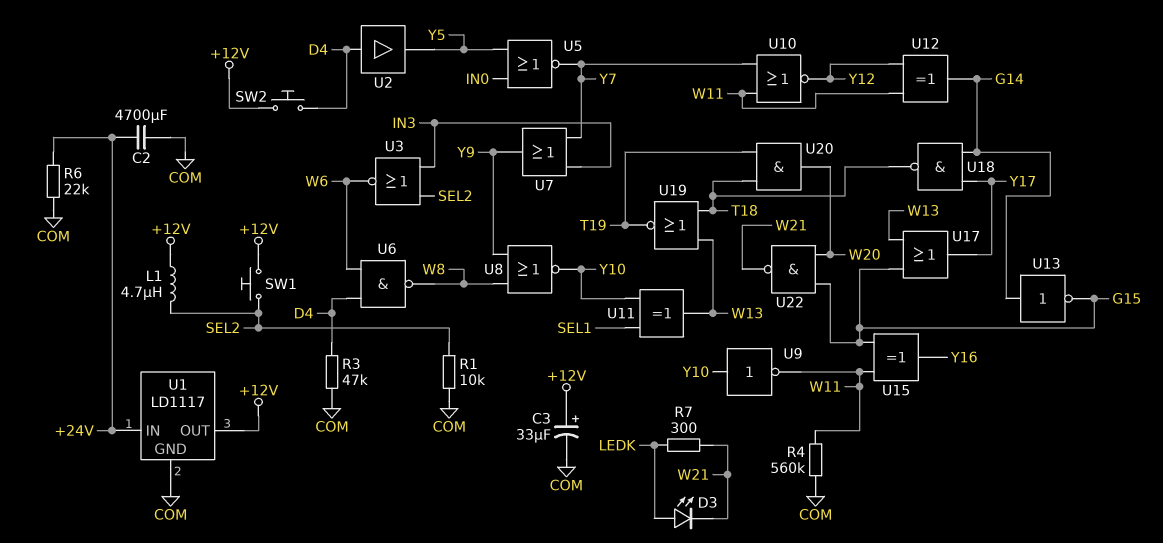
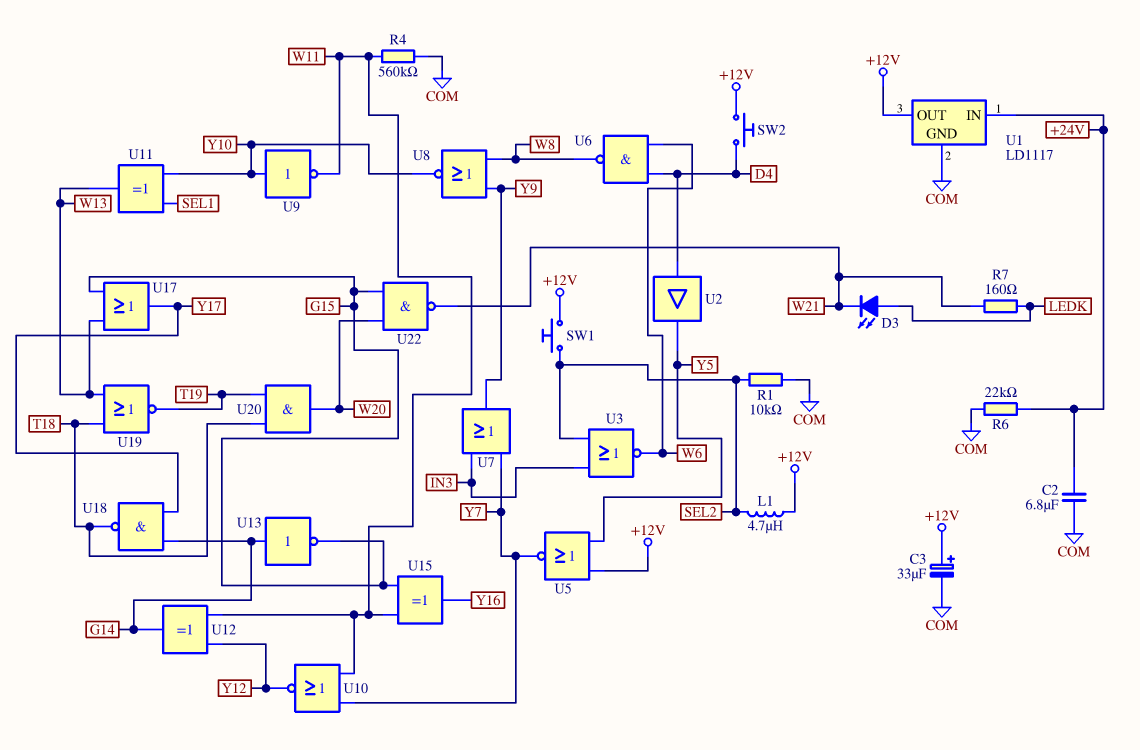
C2: 4700uF (+24V, COM) -> 6.8uF (+24V, COM)
R3: 47k (COM, D4) -> none
R7: 300 (LEDK, W21) -> 160 (LEDK, W21)
U5: NOR (in IN0, in Y5, out Y7) -> NOR (in +12V, in Y5, out Y7)

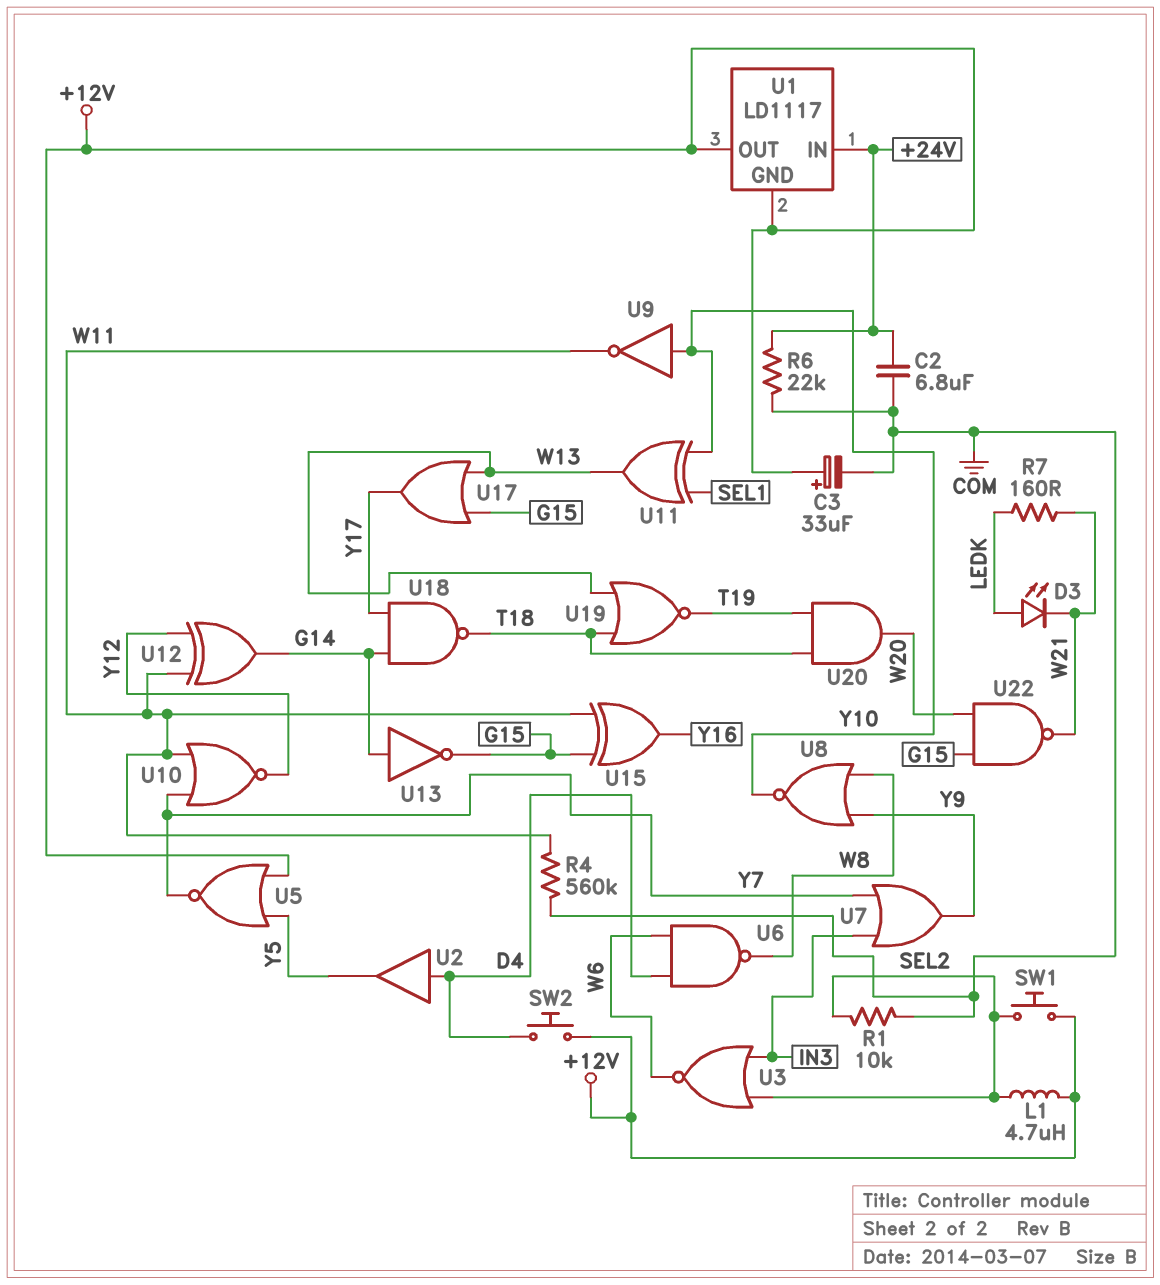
U1 pin GND: COM -> +12V

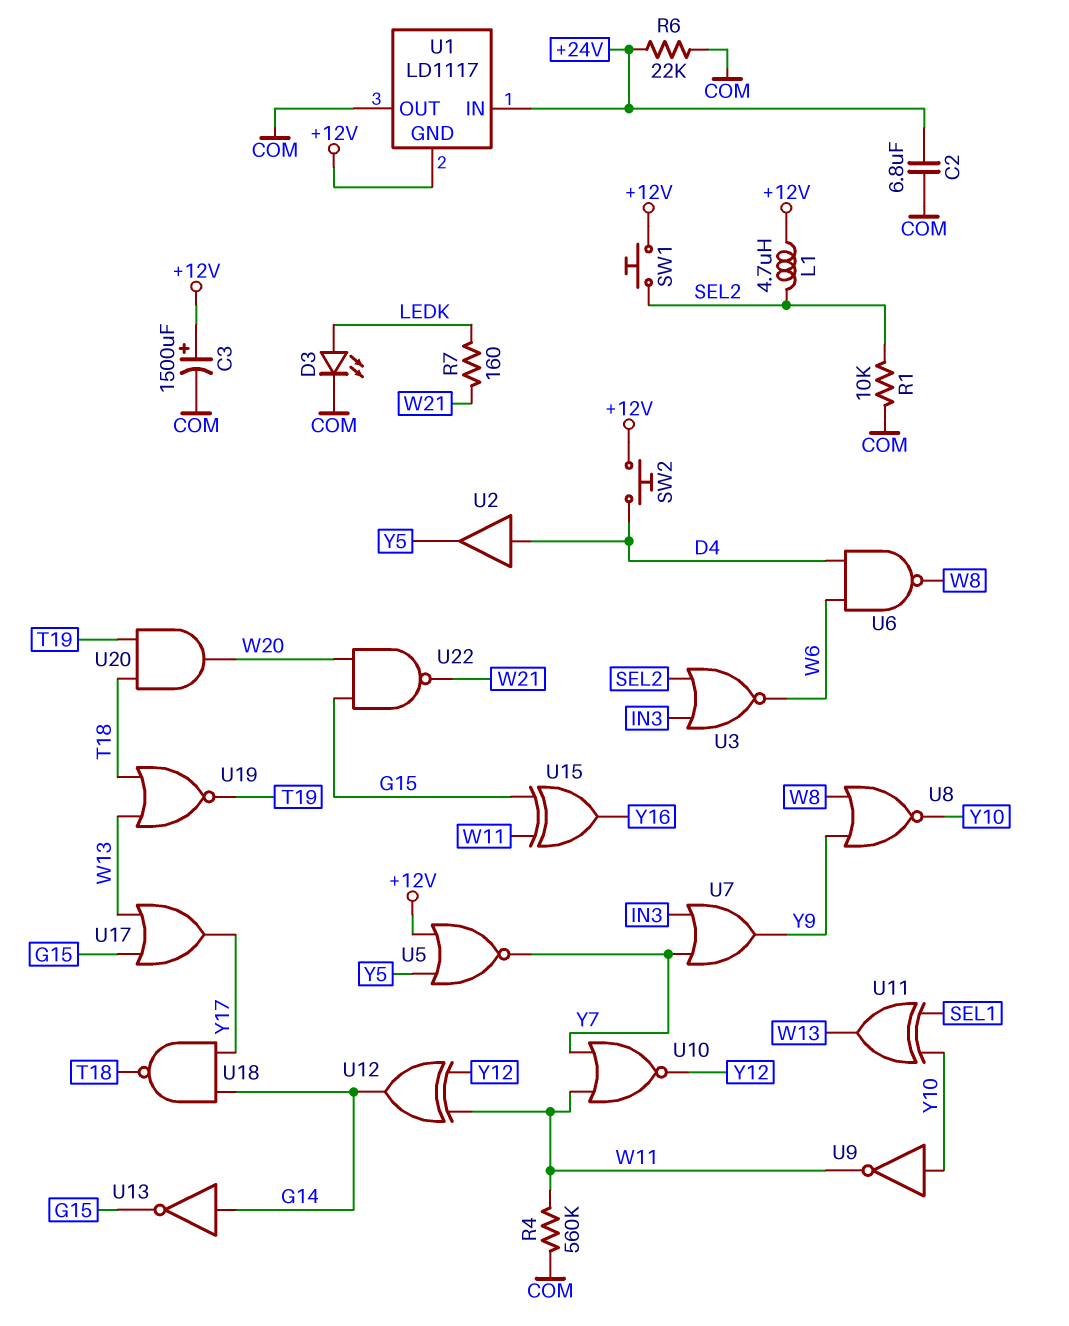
C3: 33uF (plus +12V, minus COM) -> 1500uF (plus +12V, minus COM)
D3: LED (A LEDK, K W21) -> LED (A LEDK, K COM)
U1 pin OUT: +12V -> COM

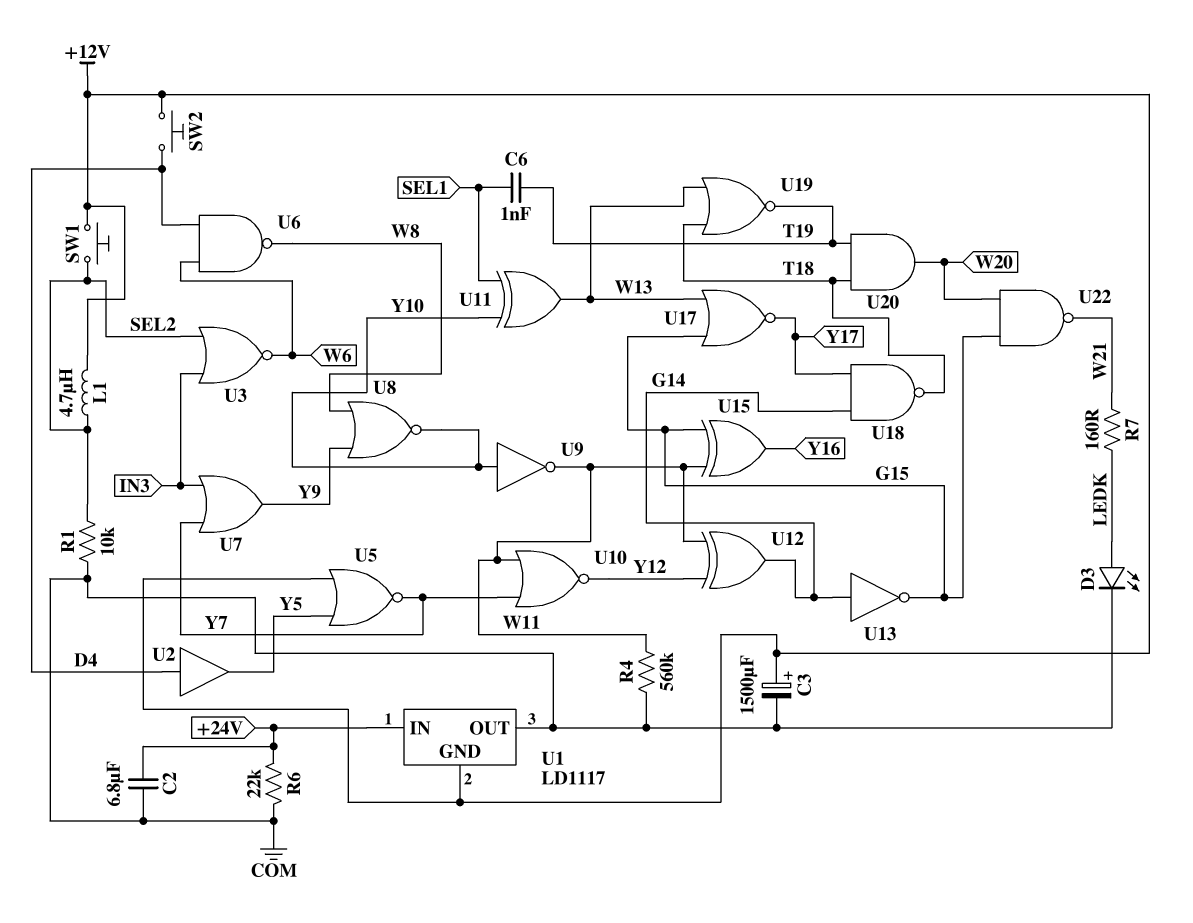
C6: none -> 1nF (SEL1, T19)
U17: OR (in G15, in W13, out Y17) -> NOR (in G15, in W13, out Y17)

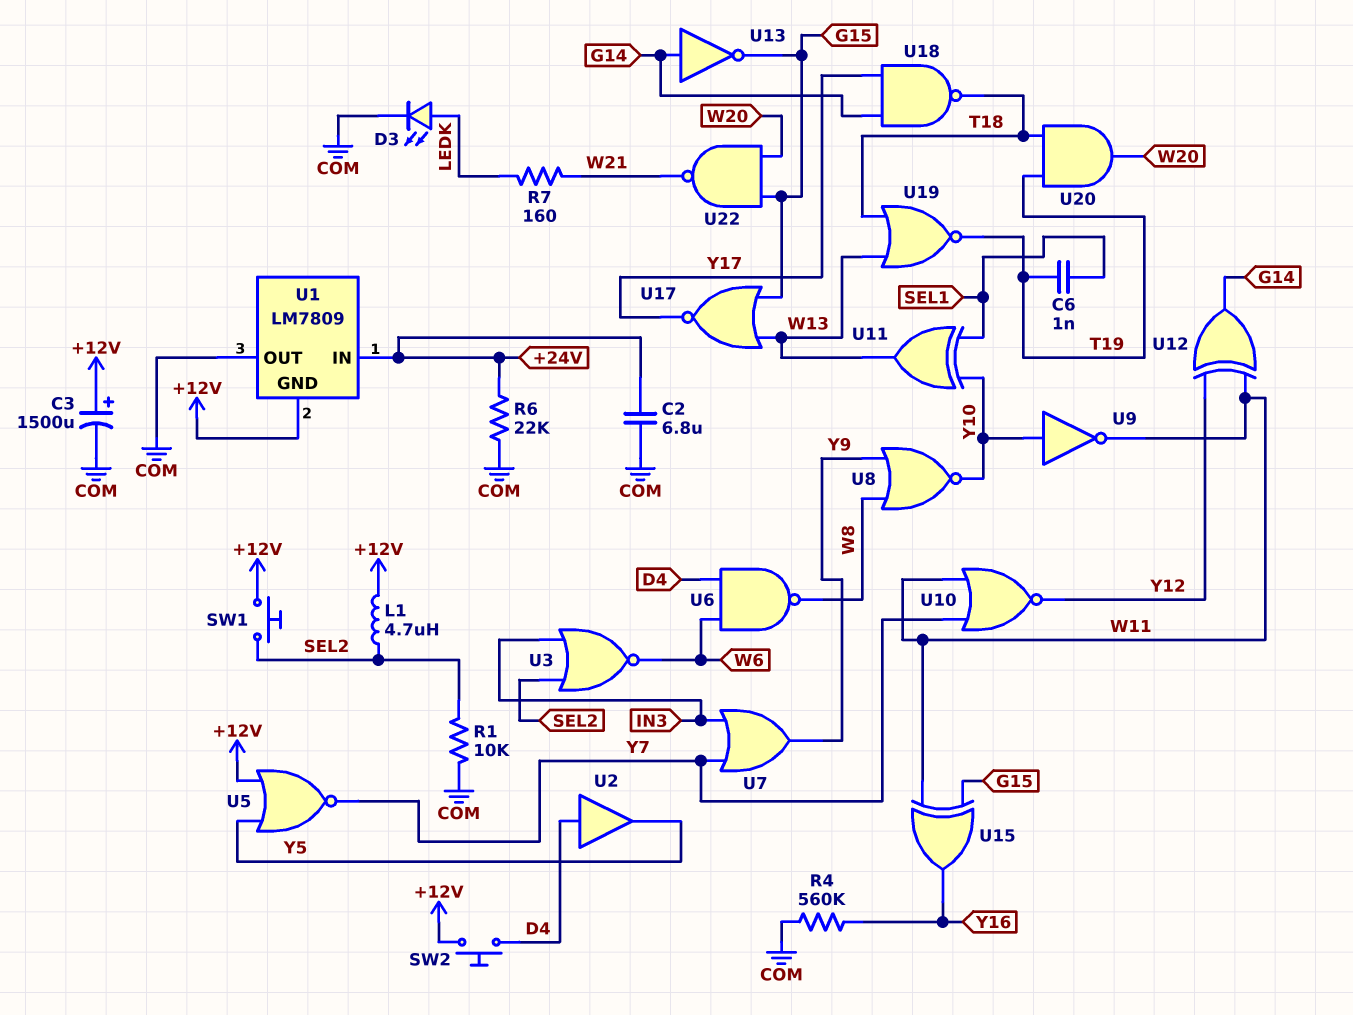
R4: 560k (COM, W11) -> 560k (COM, Y16)
U1: LD1117 -> LM7809

